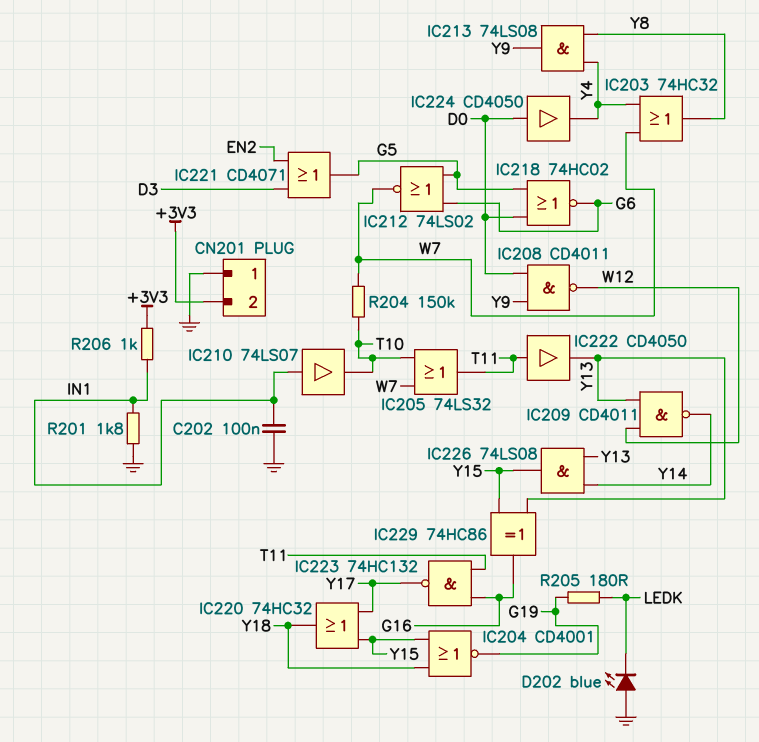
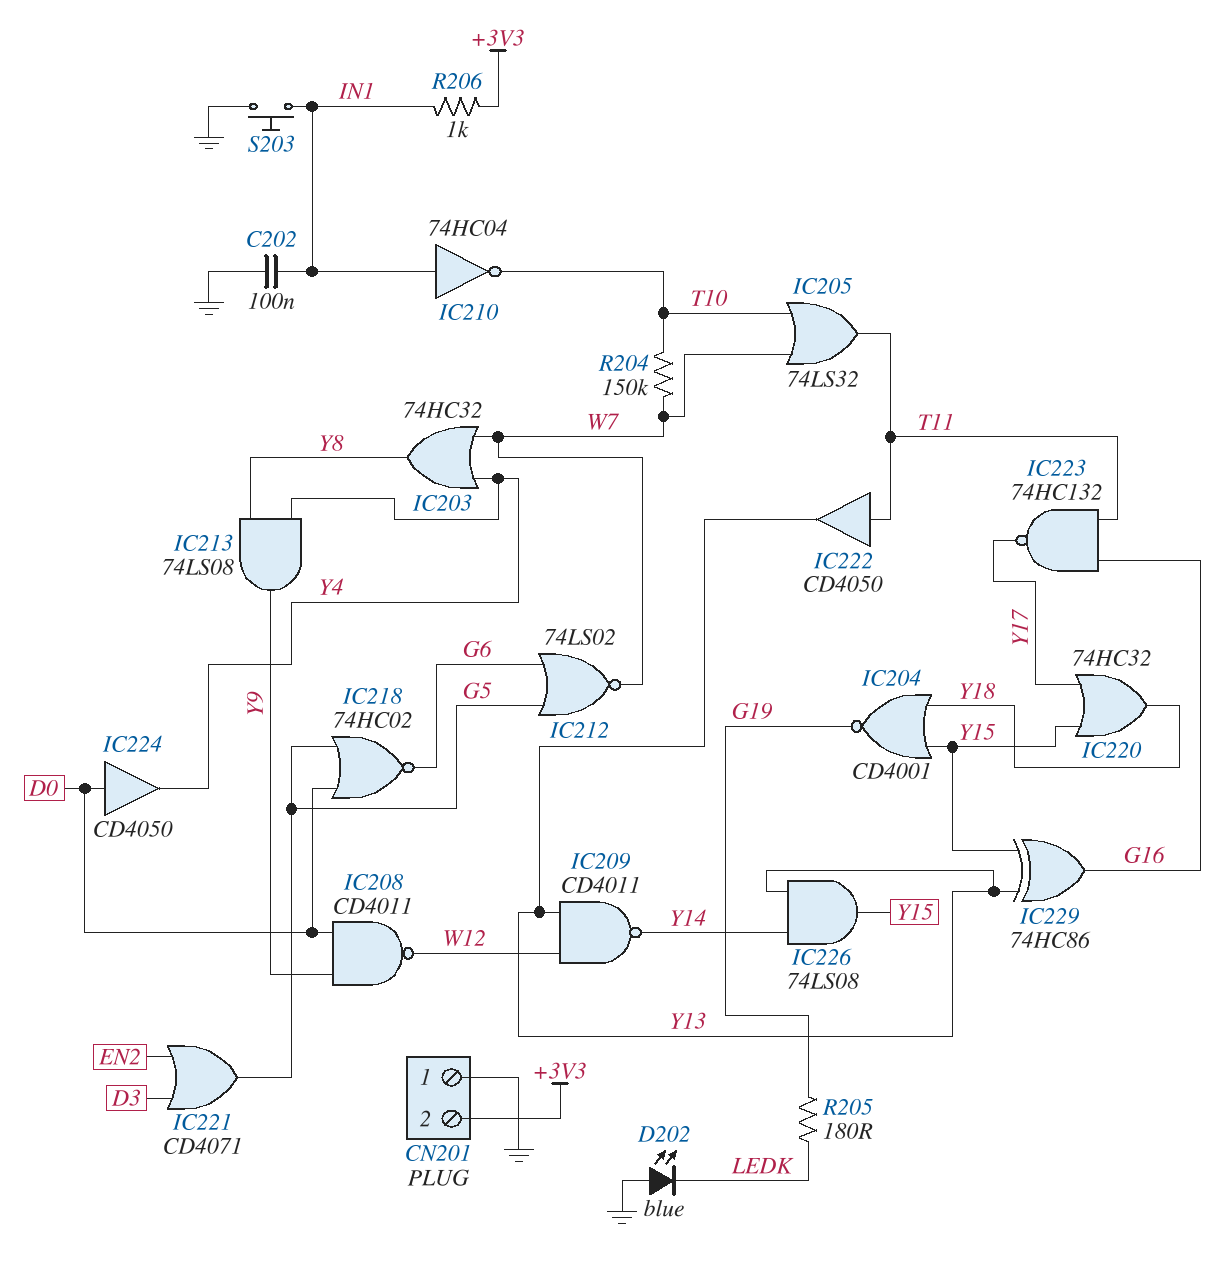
IC210: buffer 74LS07 (in IN1, out T10) -> NOT 74HC04 (in IN1, out T10)
R201: 1.8k (GND, IN1) -> none
S203: none -> button (GND, IN1)

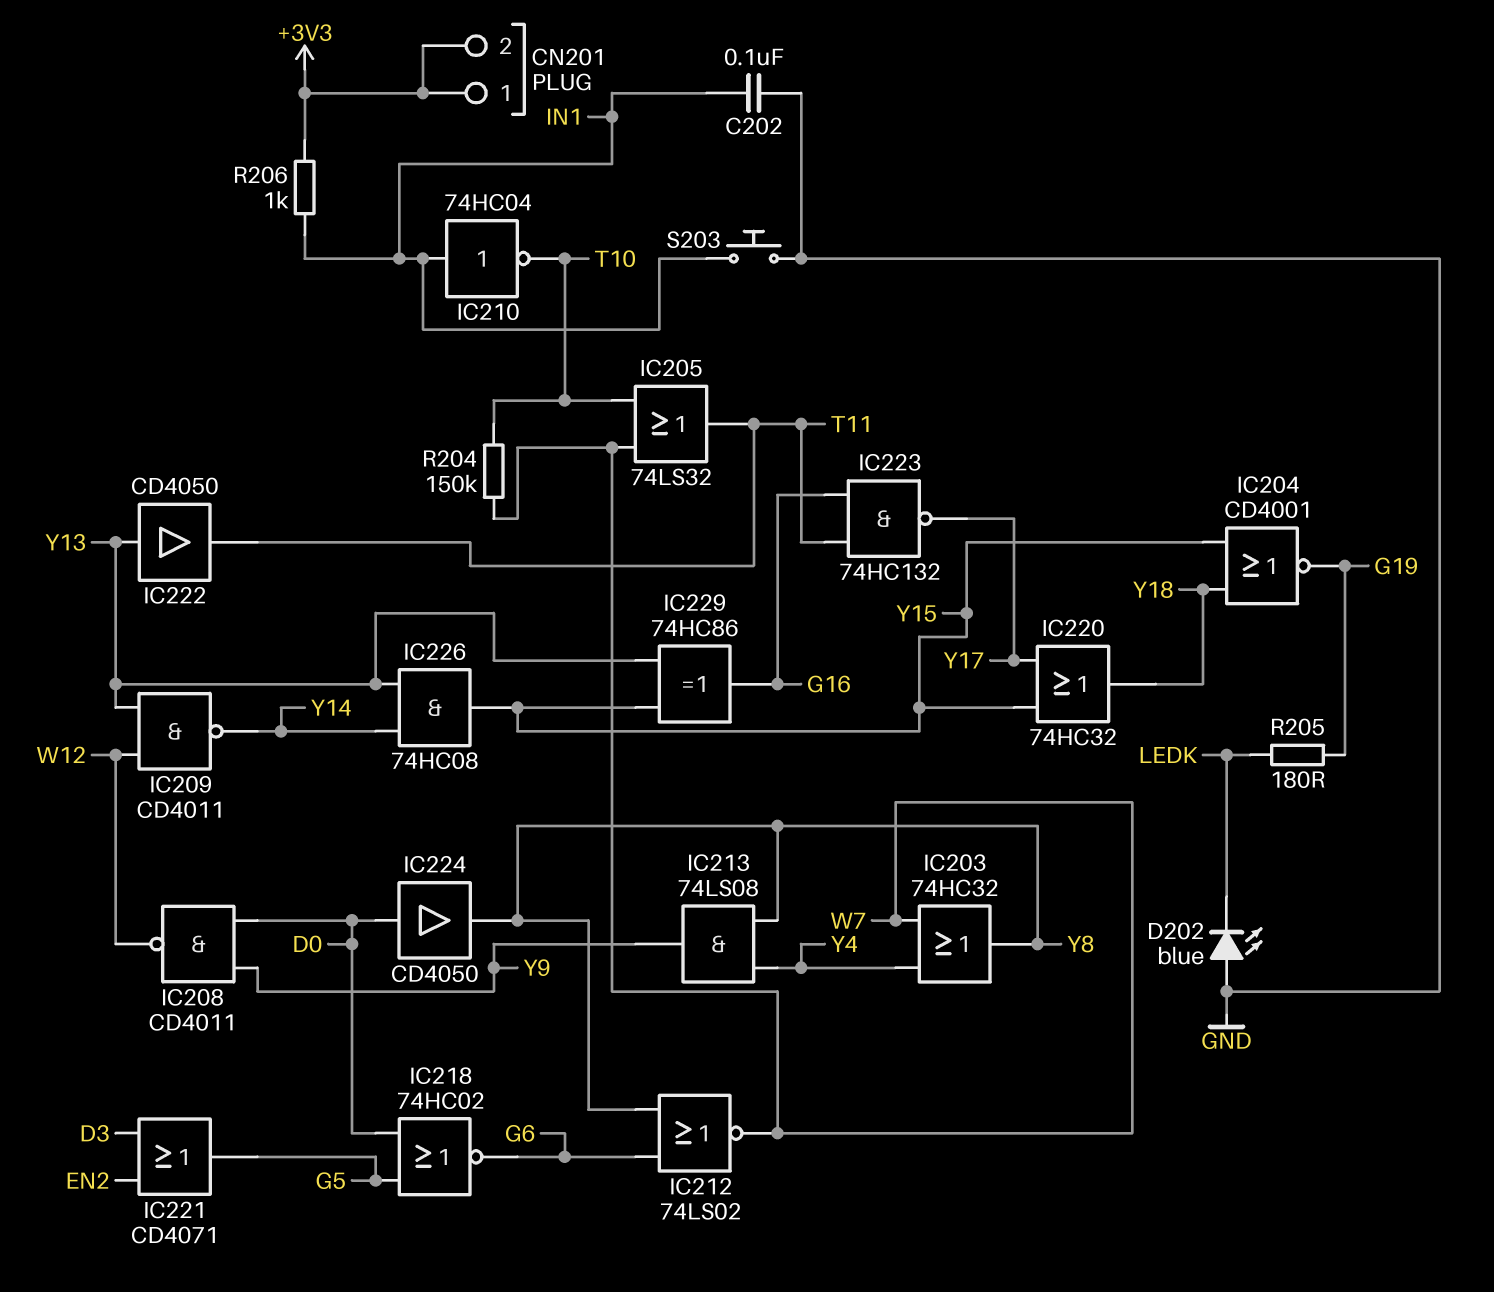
CN201 pin 1: GND -> +3V3
IC212: NOR 74LS02 (in G5, in G6, out W7) -> NOR 74LS02 (in G6, in Y8, out W7)
IC222: buffer CD4050 (in T11, out Y13) -> buffer CD4050 (in Y13, out T11)
IC224: buffer CD4050 (in D0, out Y4) -> buffer CD4050 (in D0, out Y8)
IC226: AND 74LS08 (in Y13, in Y14, out Y15) -> AND 74HC08 (in Y13, in Y14, out Y15)

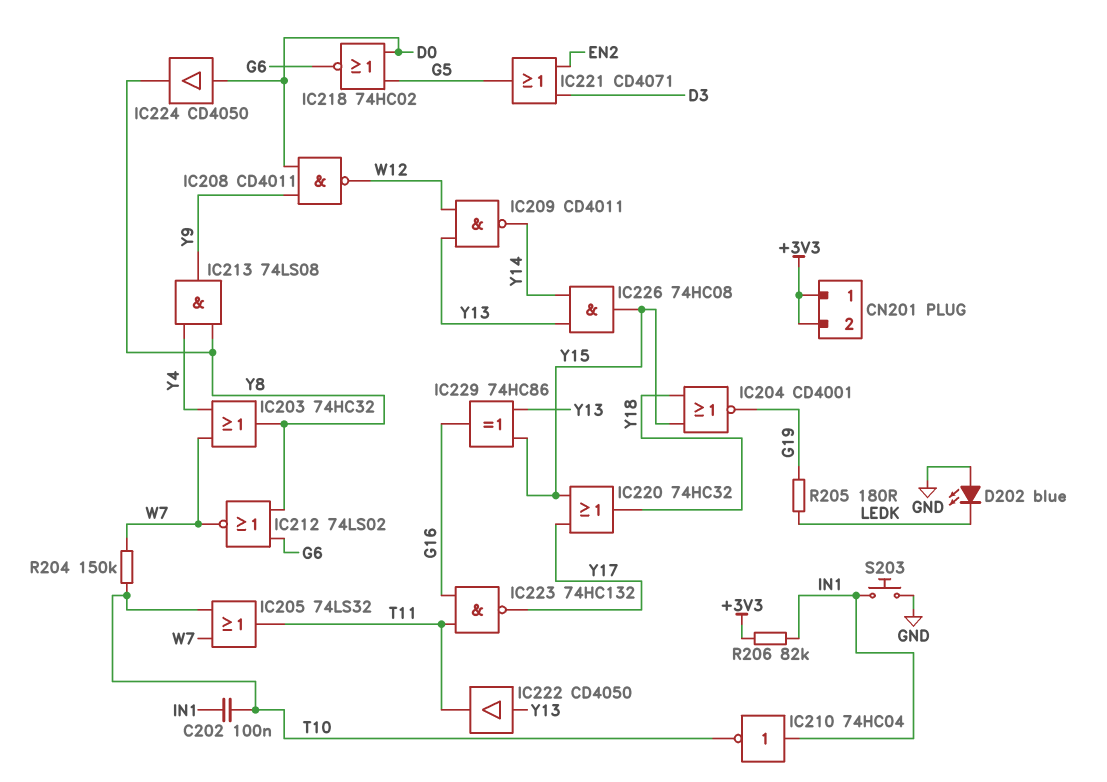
C202: 100nF (GND, IN1) -> 100nF (IN1, T10)
R206: 1k (+3V3, IN1) -> 82k (+3V3, IN1)

